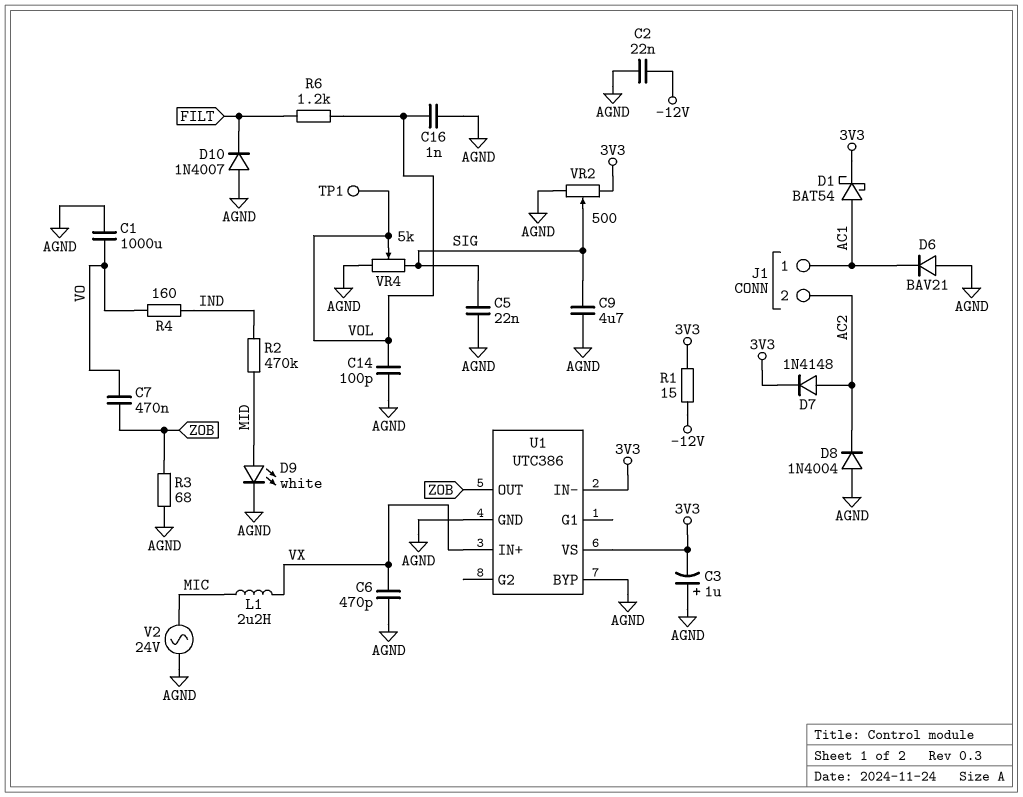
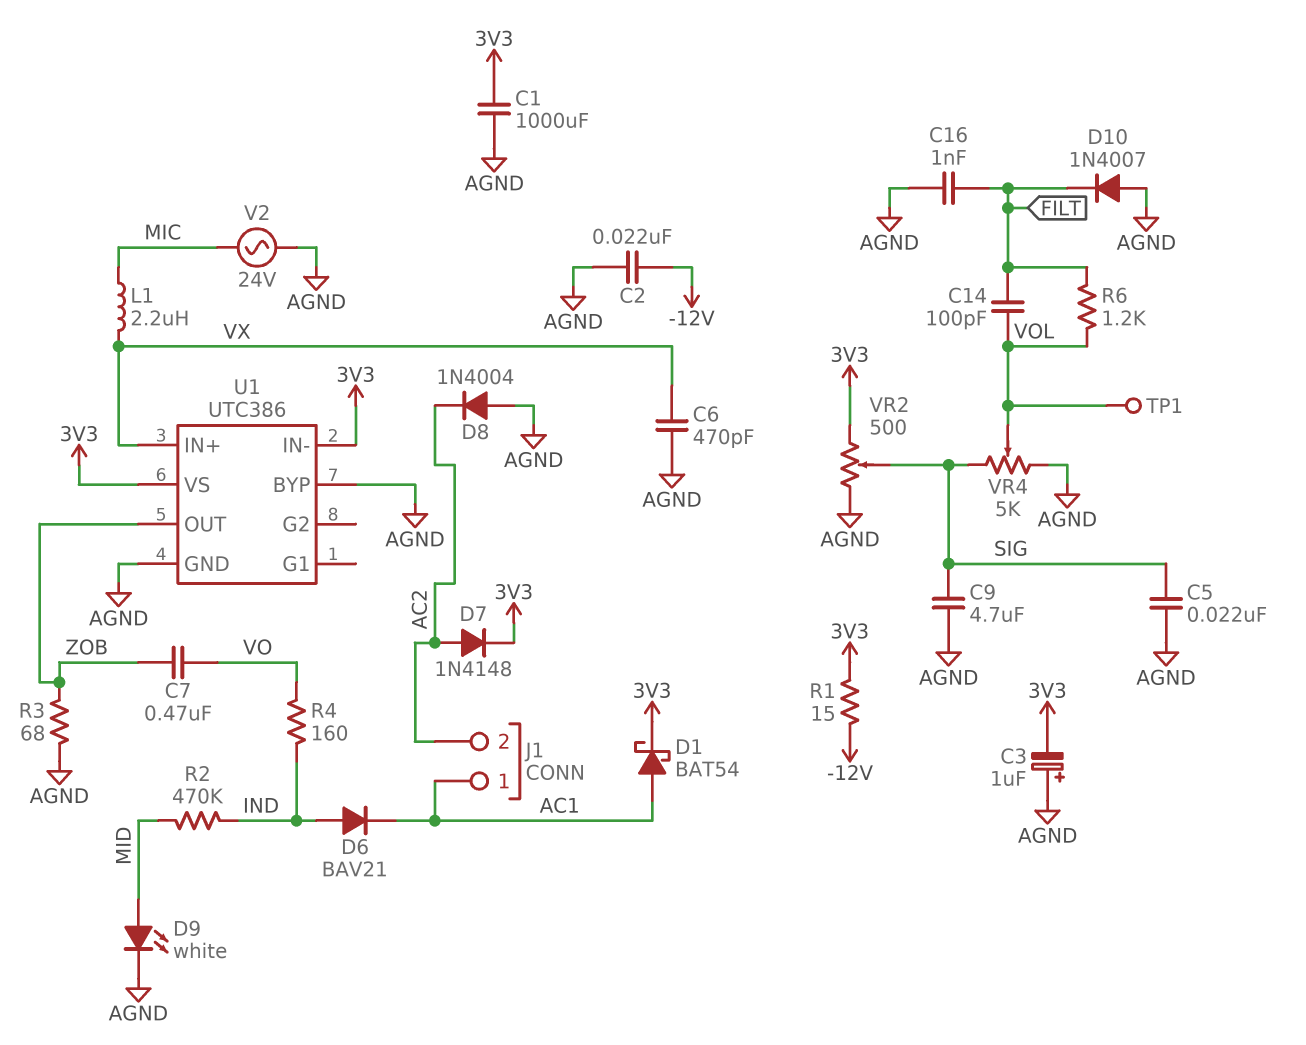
C1: 1000uF (AGND, VO) -> 1000uF (3V3, AGND)
C14: 100pF (AGND, VOL) -> 100pF (FILT, VOL)
C16: 1nF (AGND, VOL) -> 1nF (AGND, FILT)
D6: diode BAV21 (A AGND, K AC1) -> diode BAV21 (A IND, K AC1)

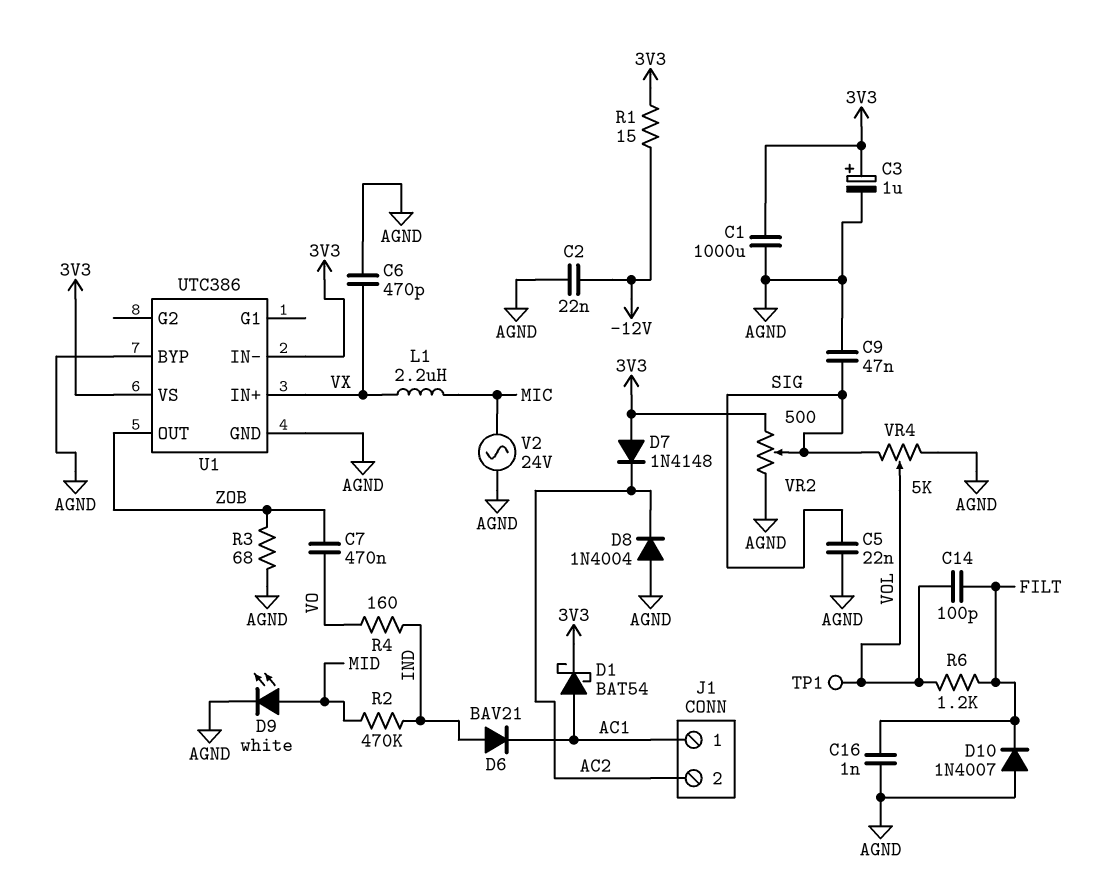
C3: 1uF (plus AGND, minus 3V3) -> 1uF (plus 3V3, minus AGND)
C9: 4.7uF (AGND, SIG) -> 47nF (AGND, SIG)
D7: diode 1N4148 (A AC2, K 3V3) -> diode 1N4148 (A 3V3, K AC2)

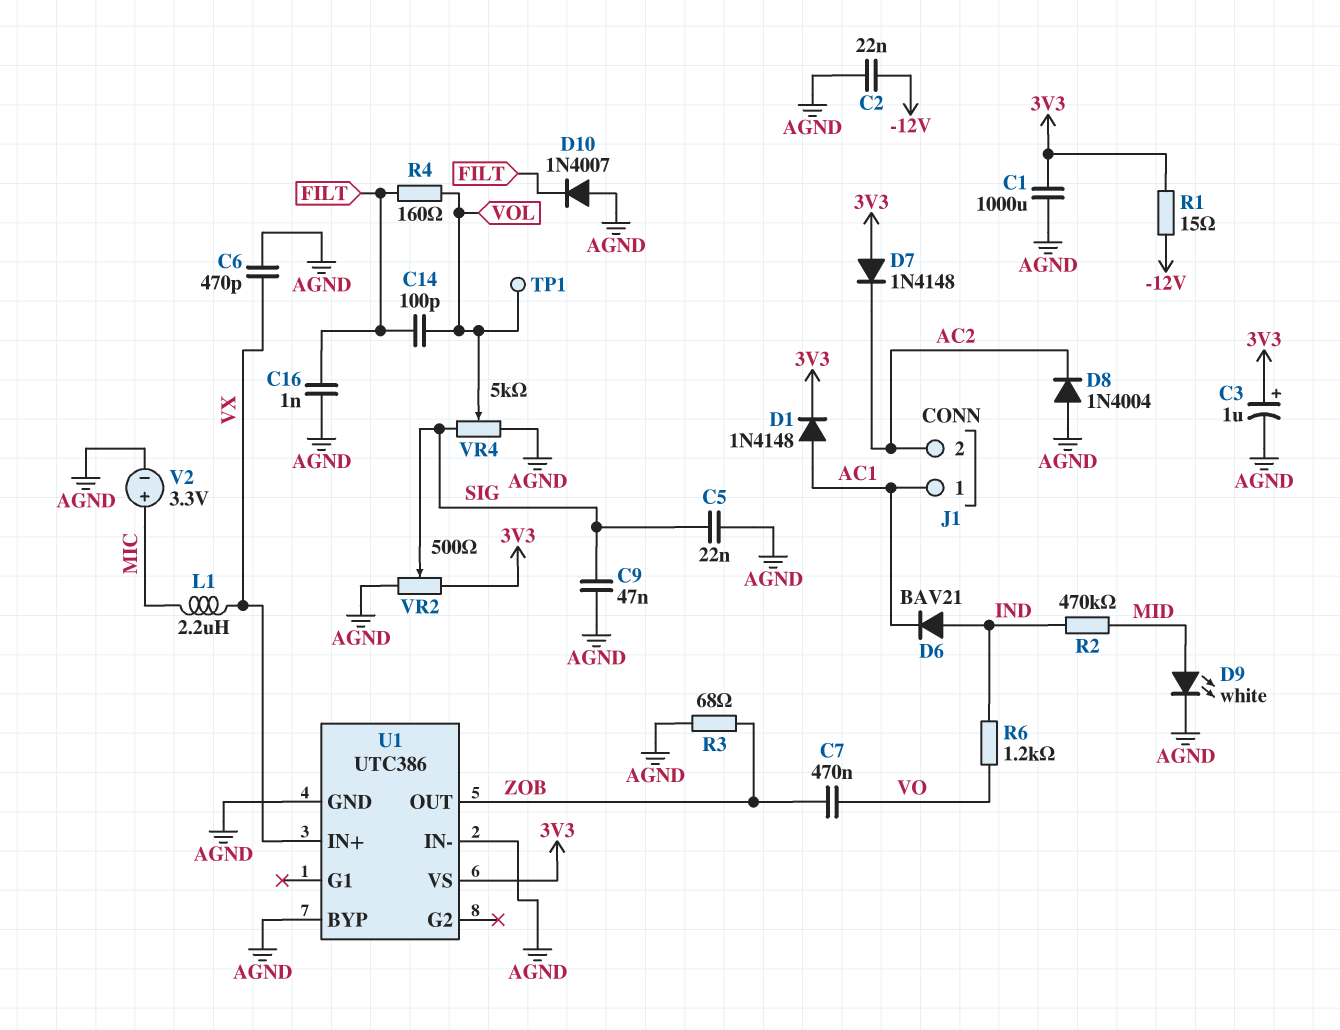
D1: schottky BAT54 (A AC1, K 3V3) -> diode 1N4148 (A AC1, K 3V3)
R4: 160 (IND, VO) -> 160 (FILT, VOL)
R6: 1.2k (FILT, VOL) -> 1.2k (IND, VO)
U1 pin IN-: 3V3 -> AGND
V2: AC 24V (AGND, MIC) -> 3.3V (plus MIC, minus AGND)

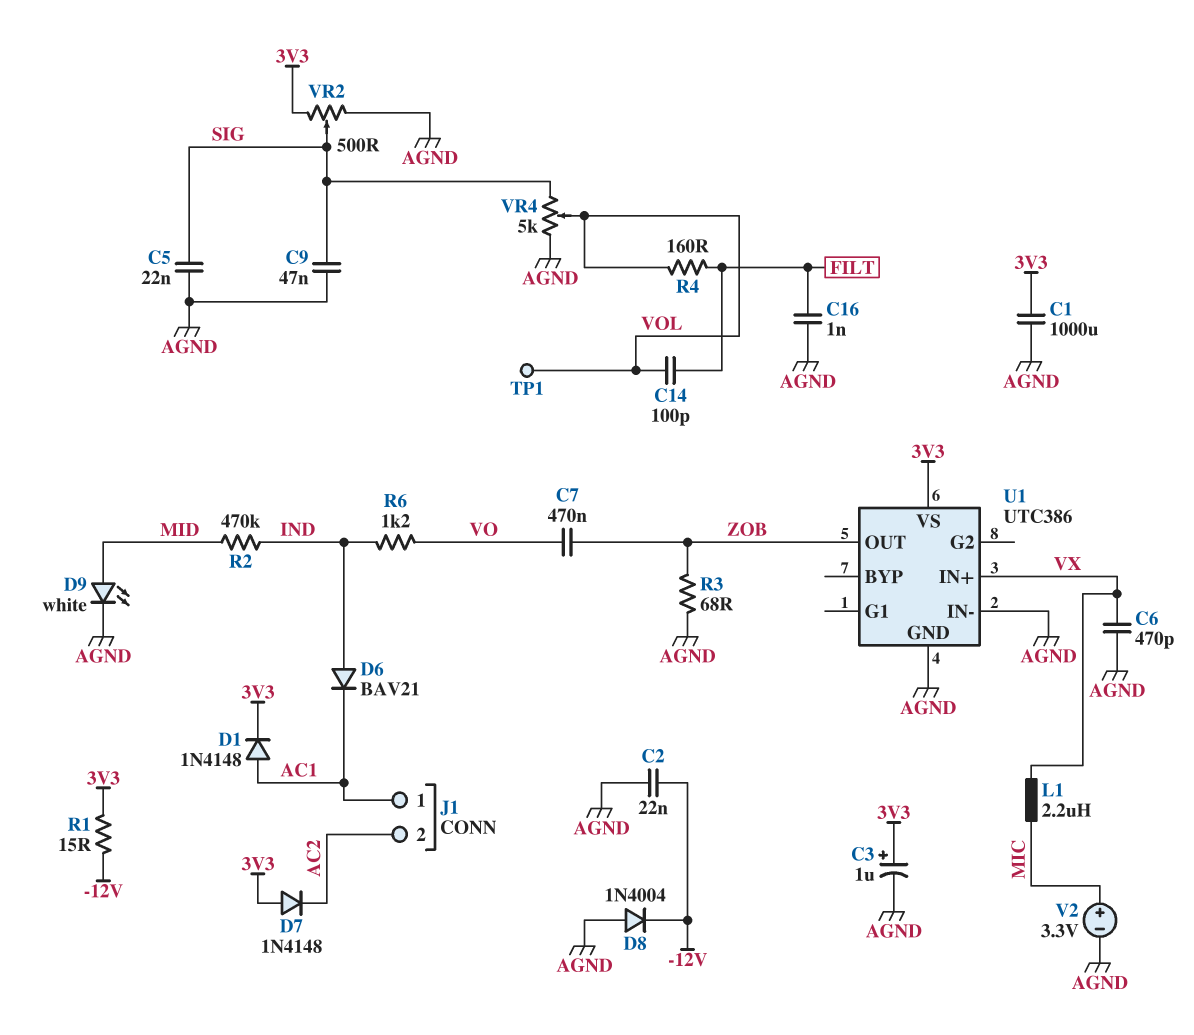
D8: diode 1N4004 (A AGND, K AC2) -> diode 1N4004 (A AGND, K -12V)
D10: diode 1N4007 (A AGND, K FILT) -> none
U1 pin BYP: AGND -> none

